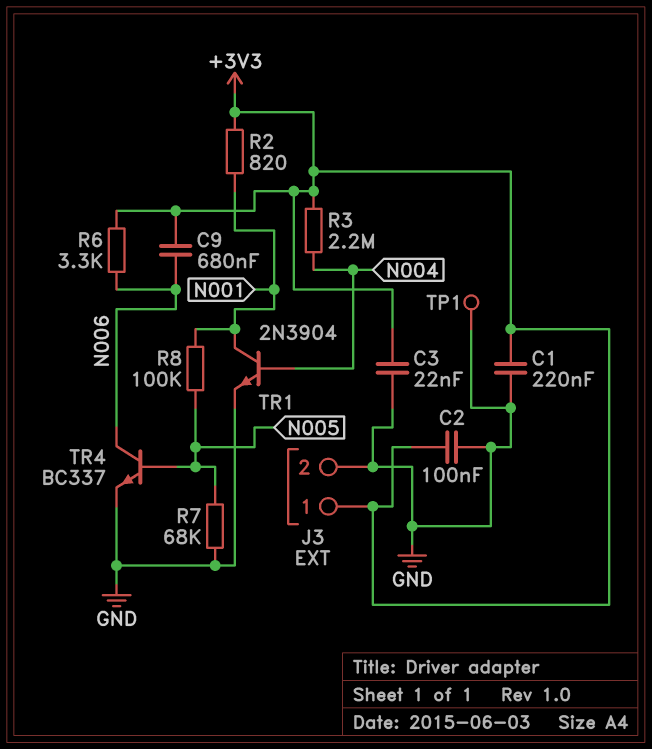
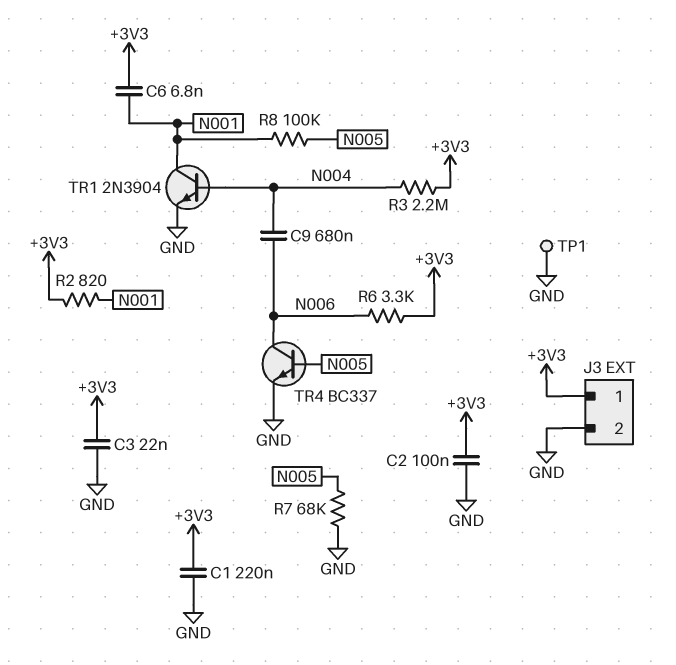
C6: none -> 6.8nF (+3V3, N001)
C9: 680nF (+3V3, N006) -> 680nF (N004, N006)

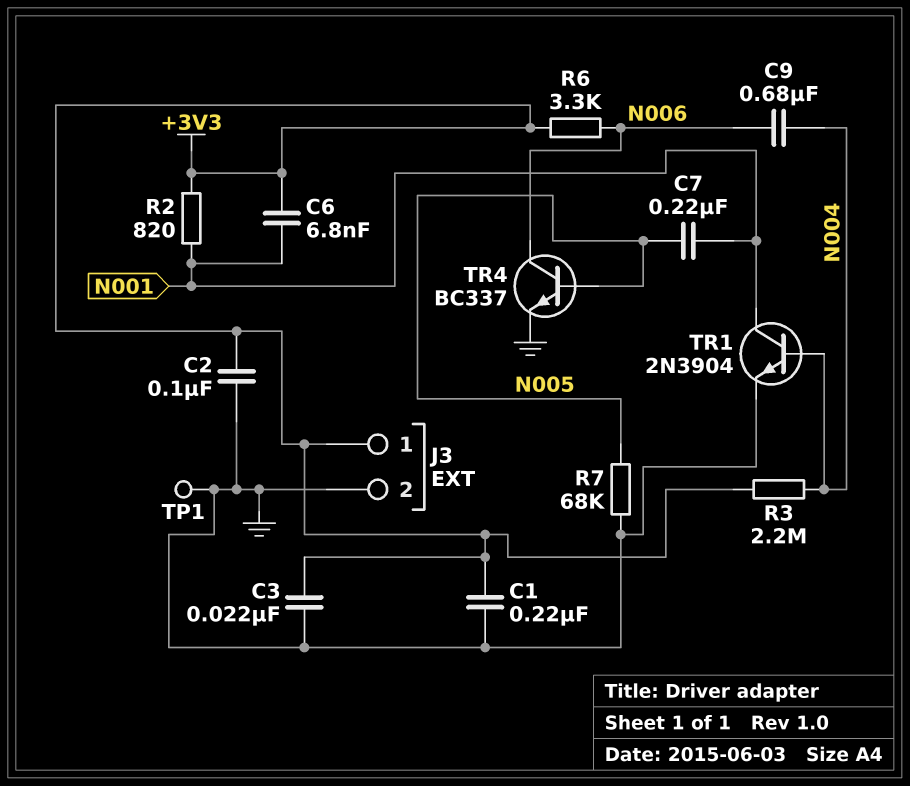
C7: none -> 220nF (N001, N005)
R8: 100k (N001, N005) -> none

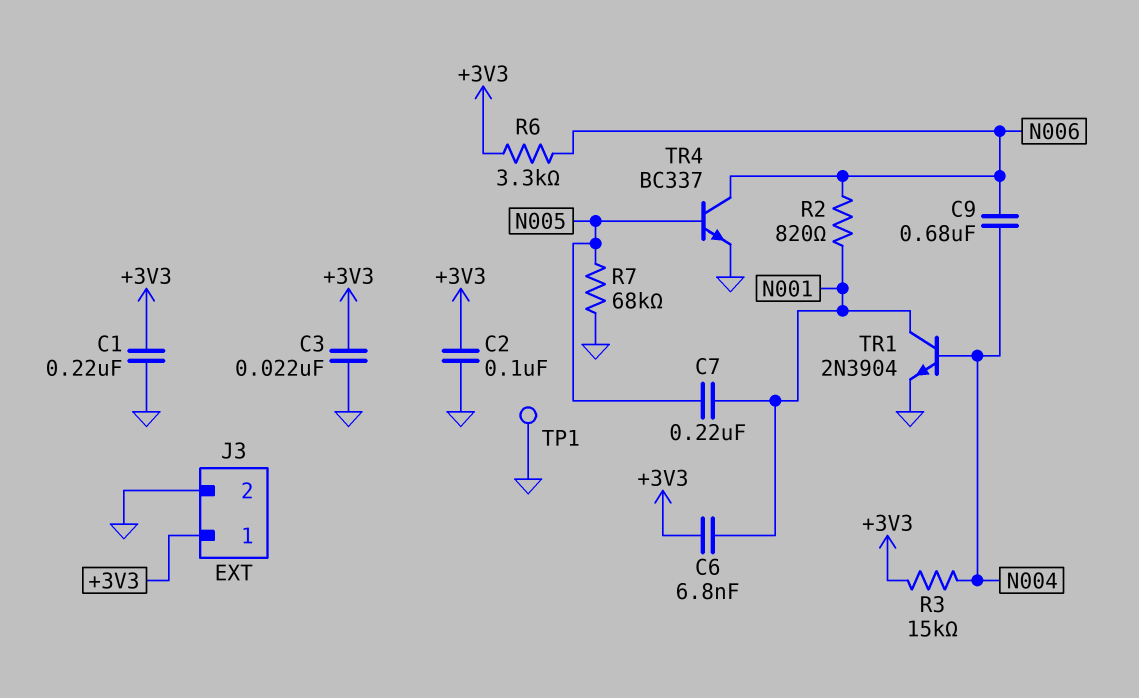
R2: 820 (+3V3, N001) -> 820 (N001, N006)
R3: 2.2M (+3V3, N004) -> 15k (+3V3, N004)

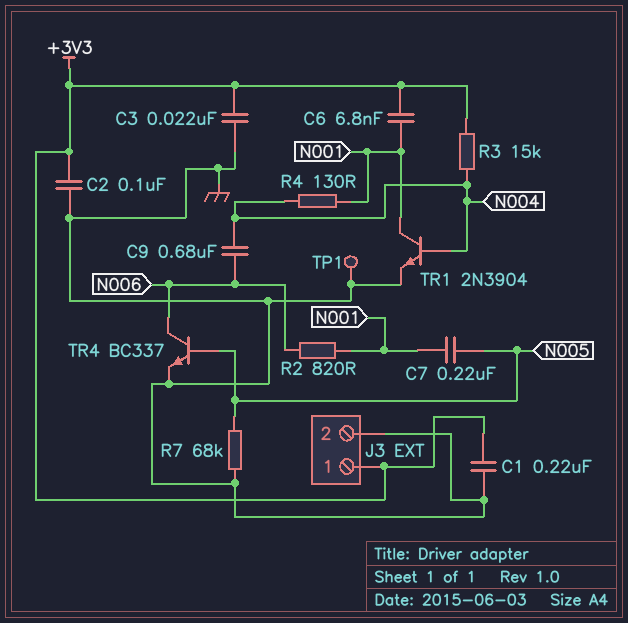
R4: none -> 130 (N001, N004)
R6: 3.3k (+3V3, N006) -> none

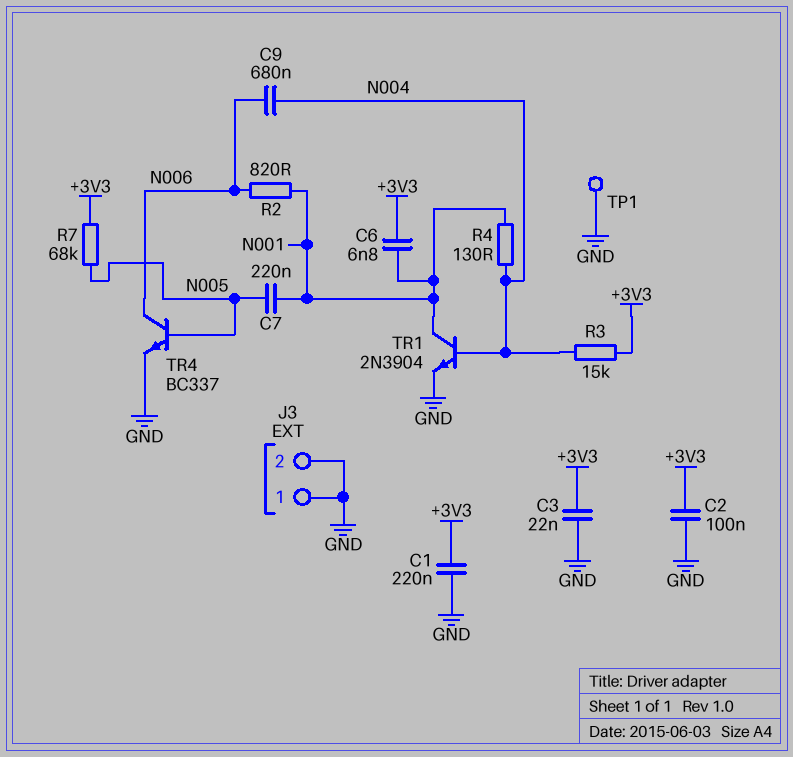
J3 pin 1: +3V3 -> GND
R7: 68k (GND, N005) -> 68k (+3V3, N005)

